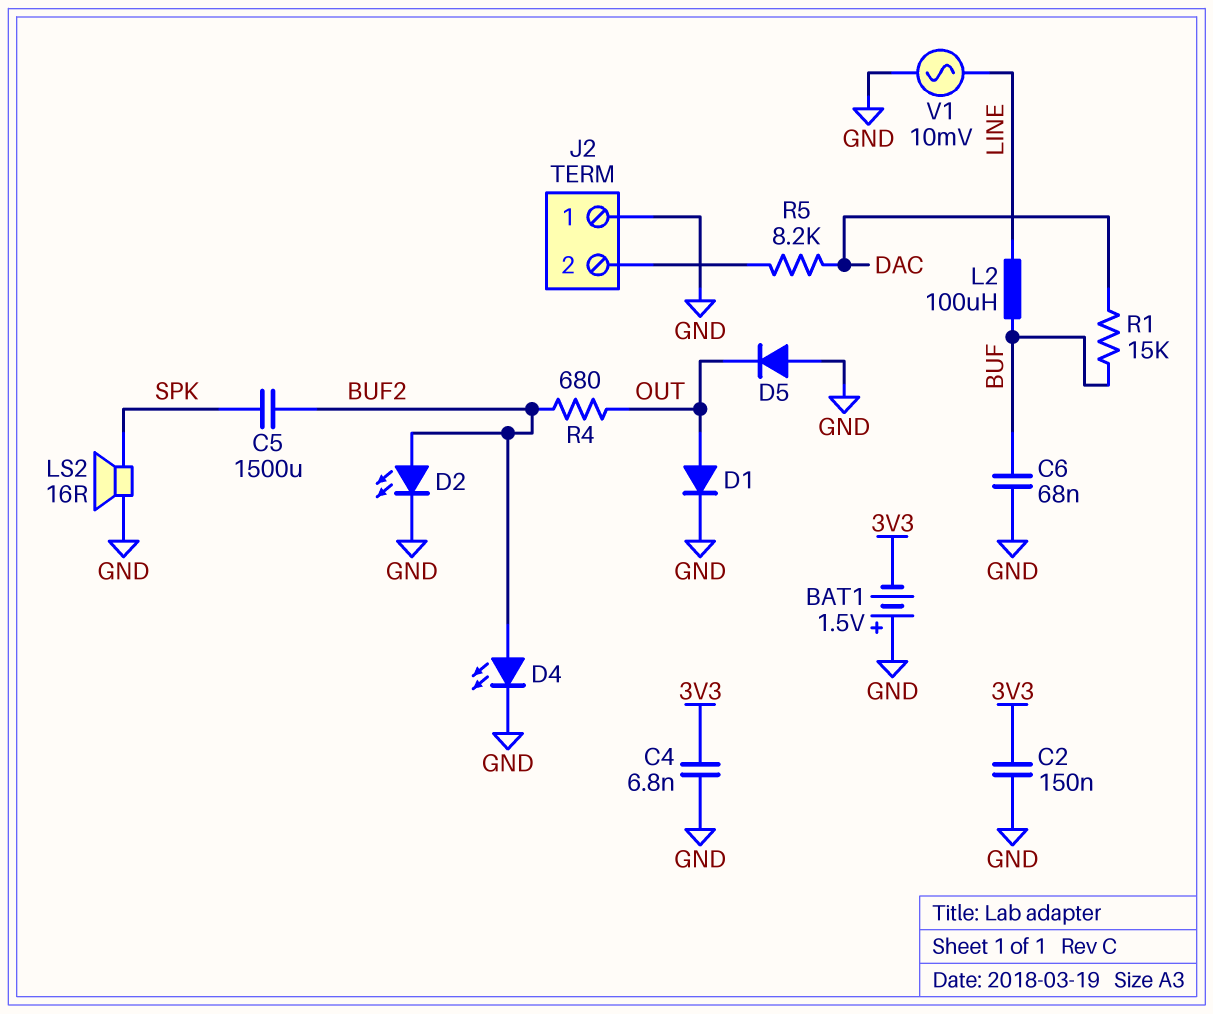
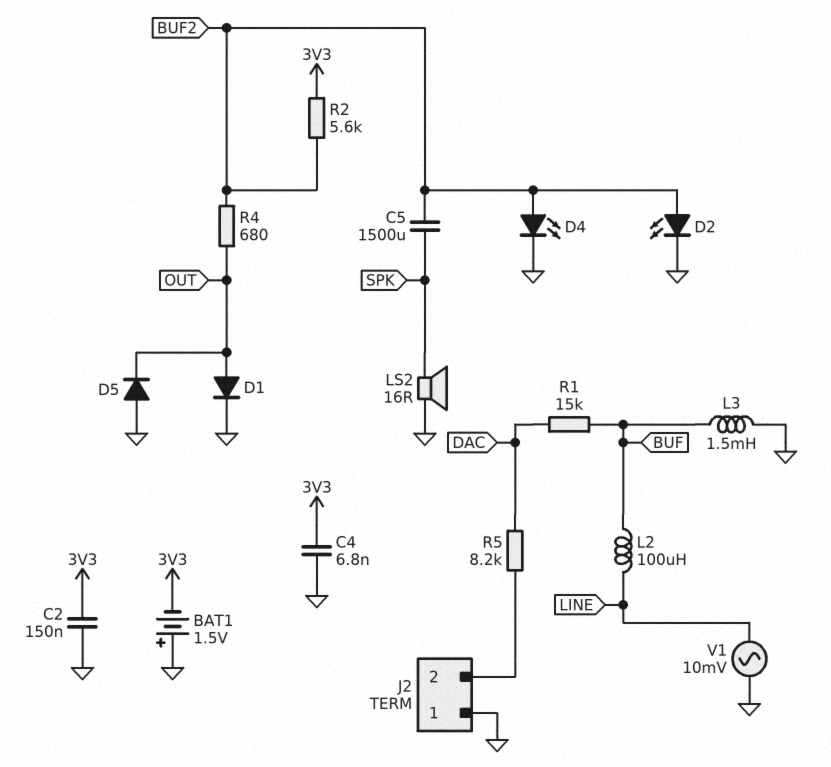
C6: 68nF (BUF, GND) -> none
L3: none -> 1.5mH (BUF, GND)
R2: none -> 5.6k (3V3, BUF2)

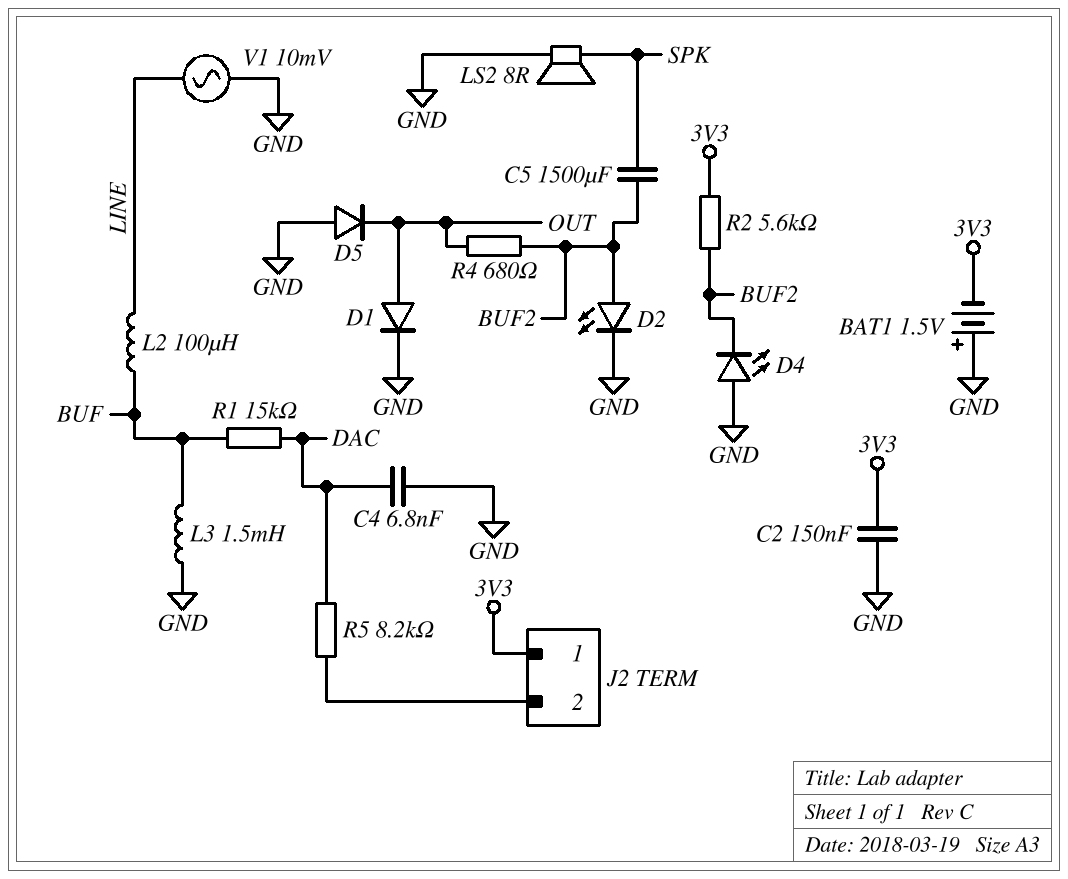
C4: 6.8nF (3V3, GND) -> 6.8nF (DAC, GND)
D4: LED (A BUF2, K GND) -> LED (A GND, K BUF2)
J2 pin 1: GND -> 3V3
LS2: speaker 16R (GND, SPK) -> speaker 8R (GND, SPK)

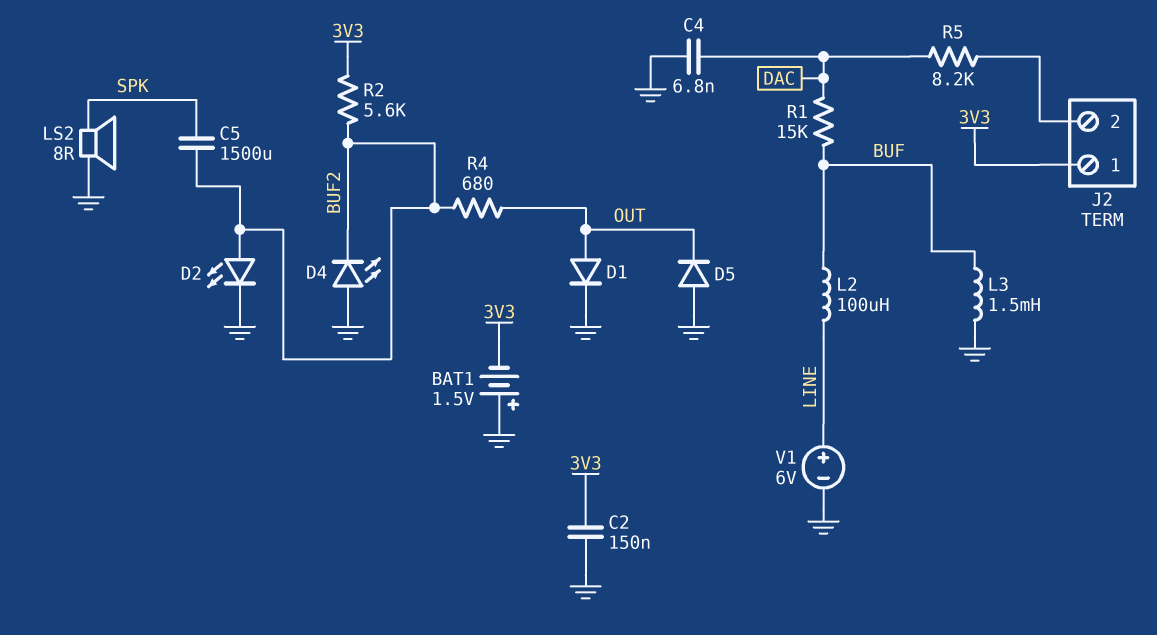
V1: AC 10mV (GND, LINE) -> 6V (plus LINE, minus GND)

